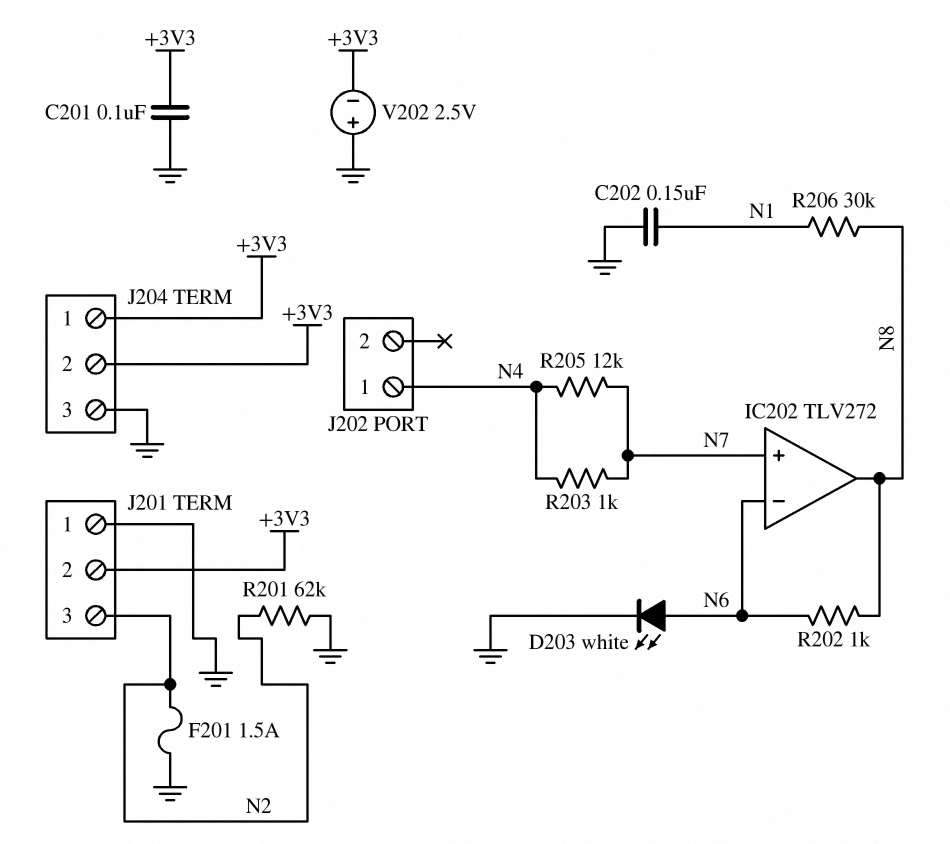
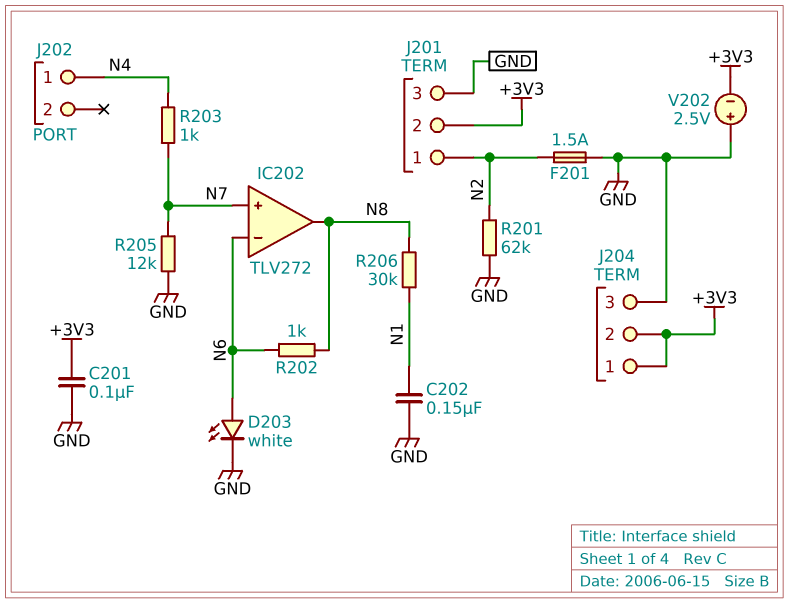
J201 pin 1: GND -> N2
J201 pin 3: N2 -> GND
R205: 12k (N4, N7) -> 12k (GND, N7)

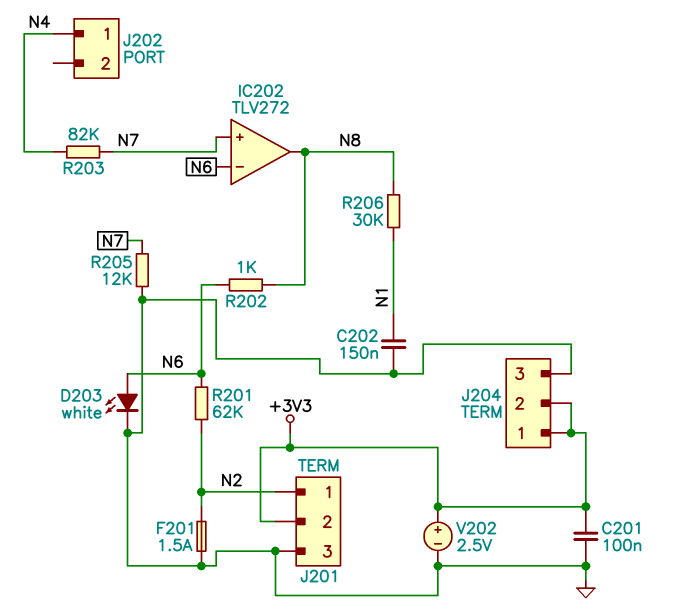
R201: 62k (GND, N2) -> 62k (N2, N6)
R203: 1k (N4, N7) -> 82k (N4, N7)
V202: 2.5V (plus GND, minus +3V3) -> 2.5V (plus +3V3, minus GND)

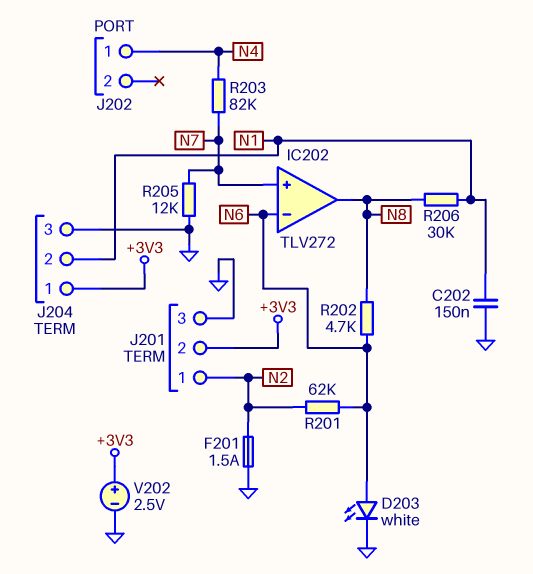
C201: 100nF (+3V3, GND) -> none
J204 pin 2: +3V3 -> N1
R202: 1k (N6, N8) -> 4.7k (N6, N8)

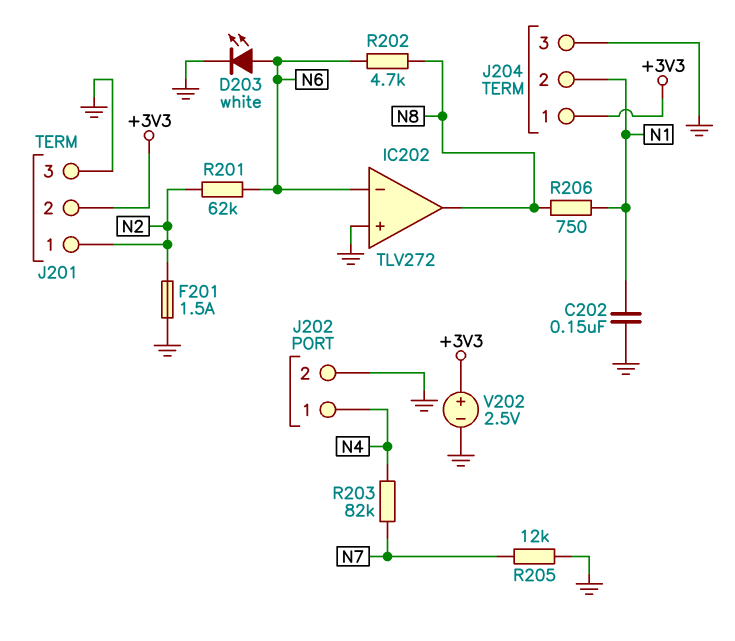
IC202 pin in+: N7 -> GND
J202 pin 2: none -> GND
R206: 30k (N1, N8) -> 750 (N1, N8)

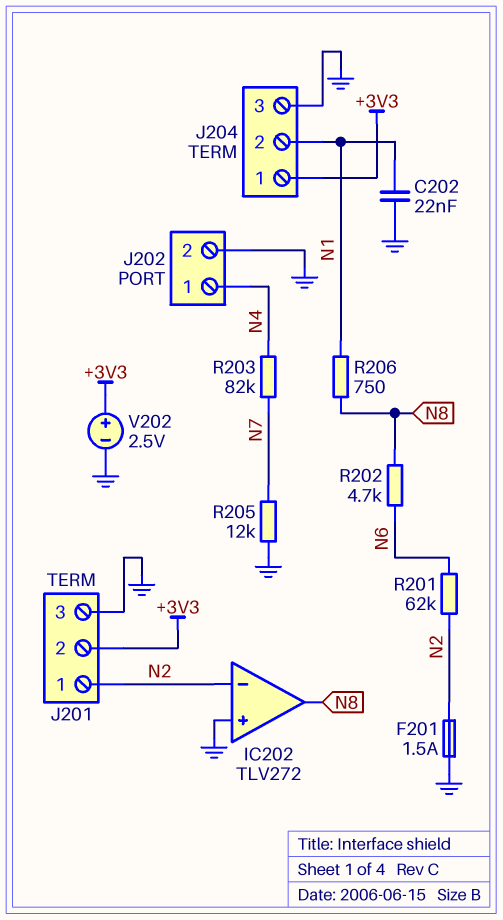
C202: 150nF (GND, N1) -> 22nF (GND, N1)
D203: LED white (A N6, K GND) -> none
IC202 pin in-: N6 -> N2

